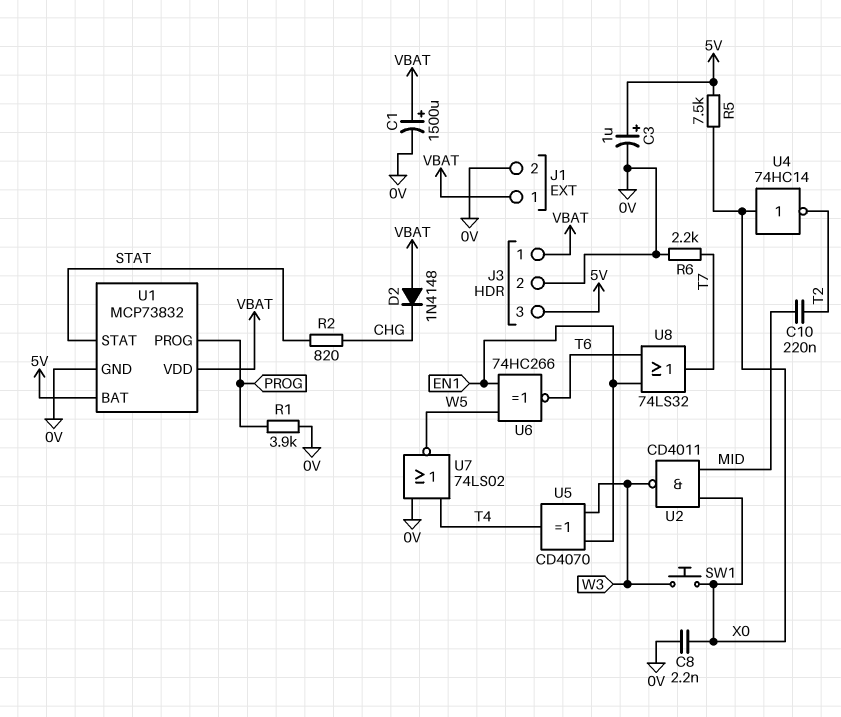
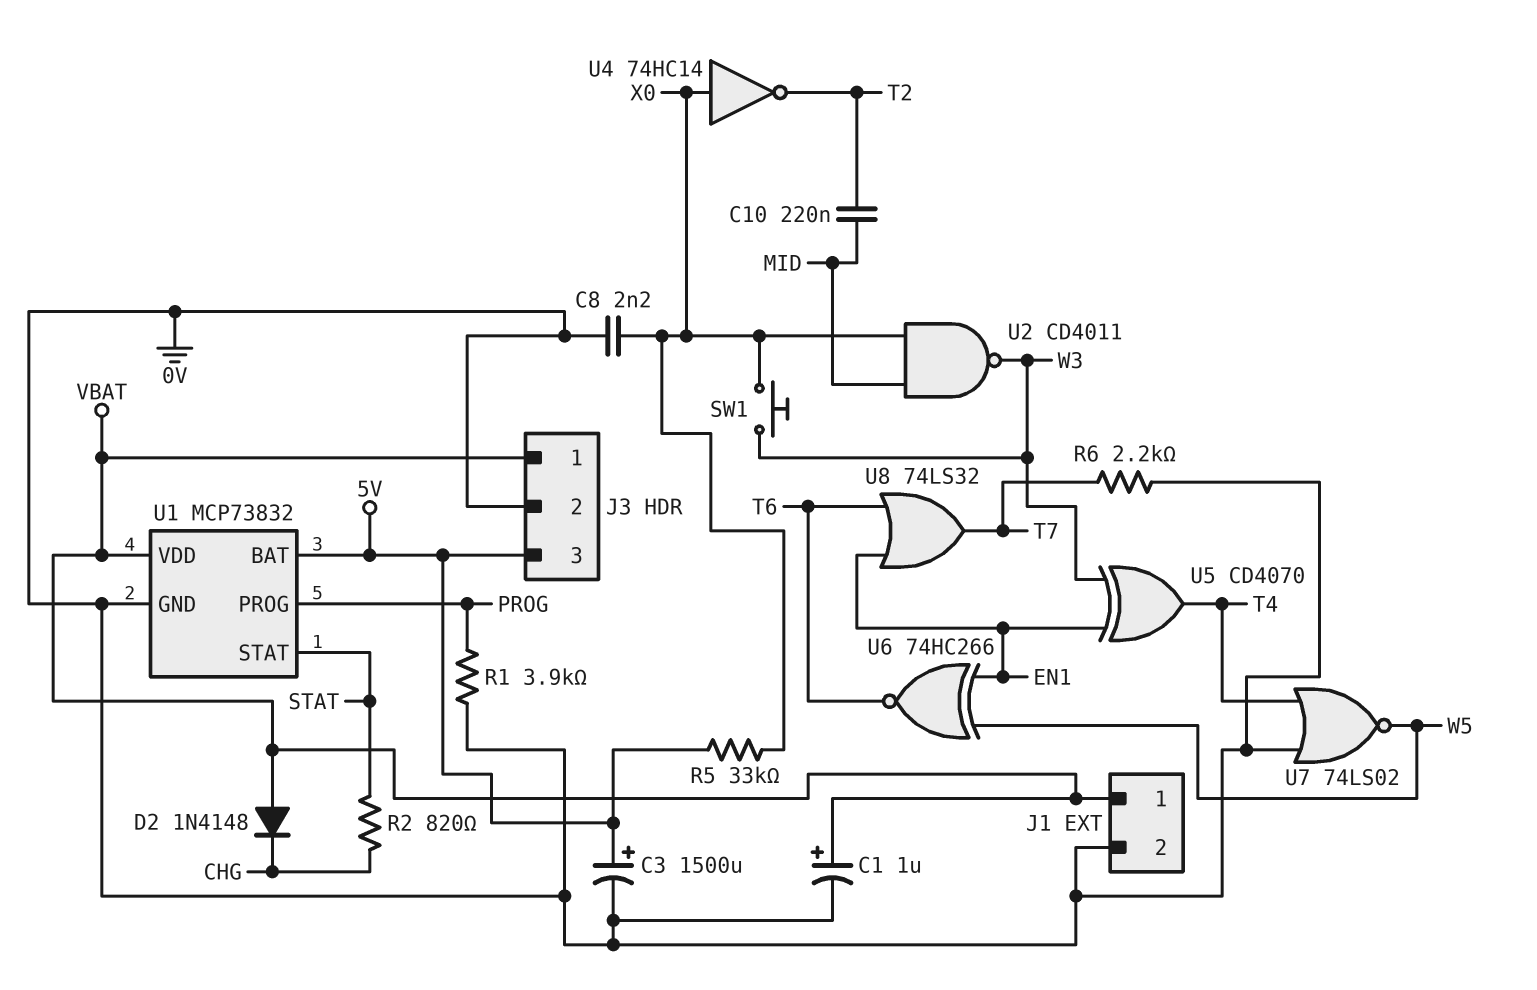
C1: 1500uF (plus VBAT, minus 0V) -> 1uF (plus VBAT, minus 0V)
C3: 1uF (plus 5V, minus 0V) -> 1500uF (plus 5V, minus 0V)
R5: 7.5k (5V, X0) -> 33k (5V, X0)

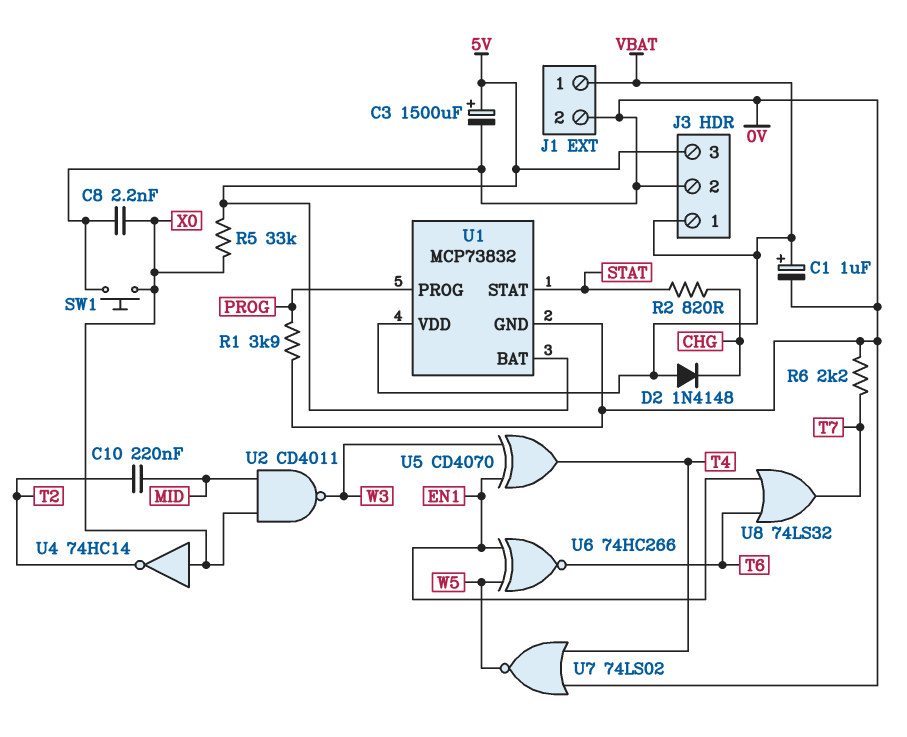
SW1: button (W3, X0) -> button (0V, X0)

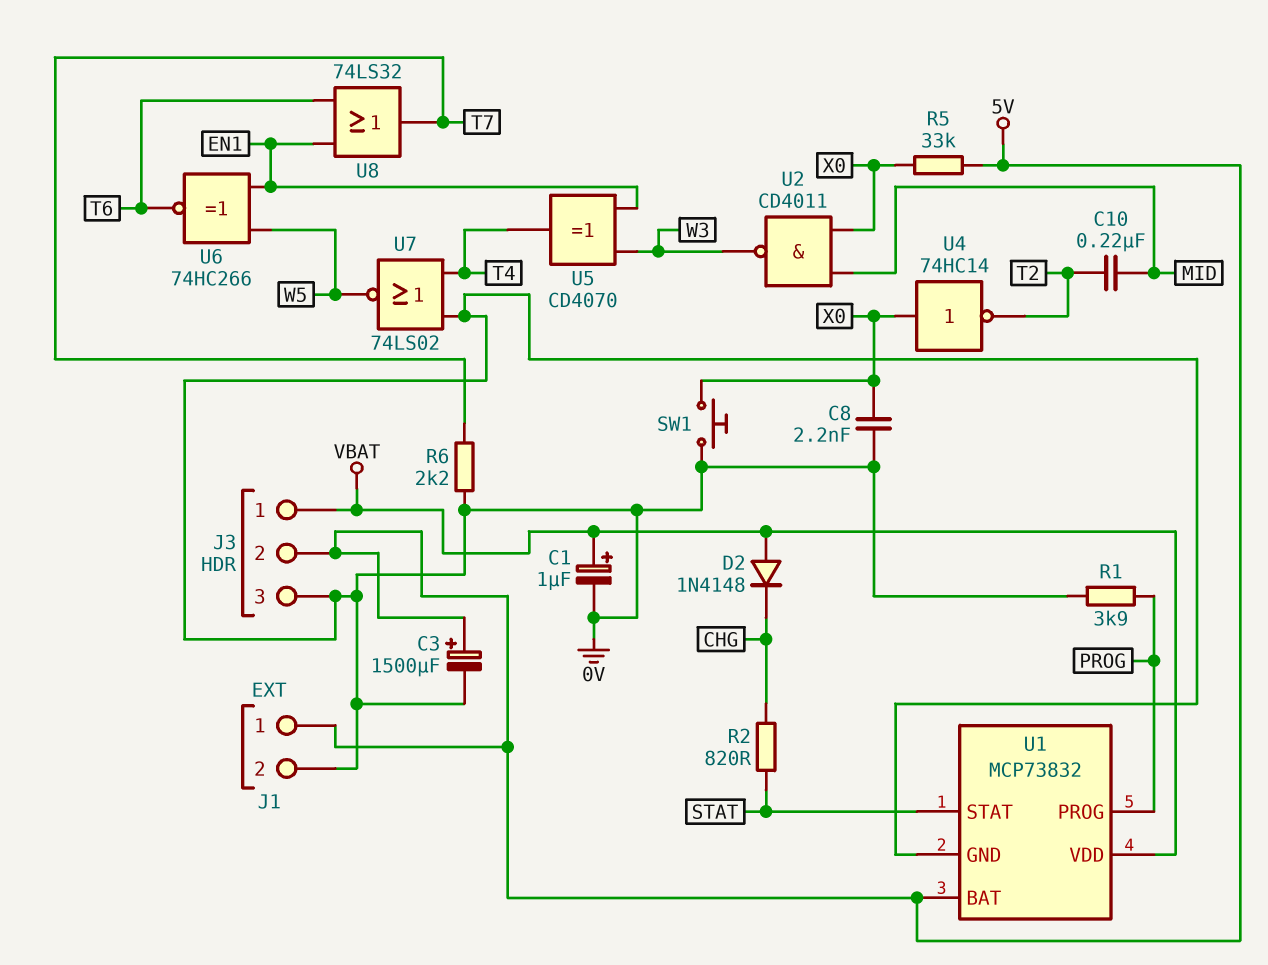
J1 pin 1: VBAT -> 5V
J3 pin 2: 0V -> 5V
J3 pin 3: 5V -> 0V

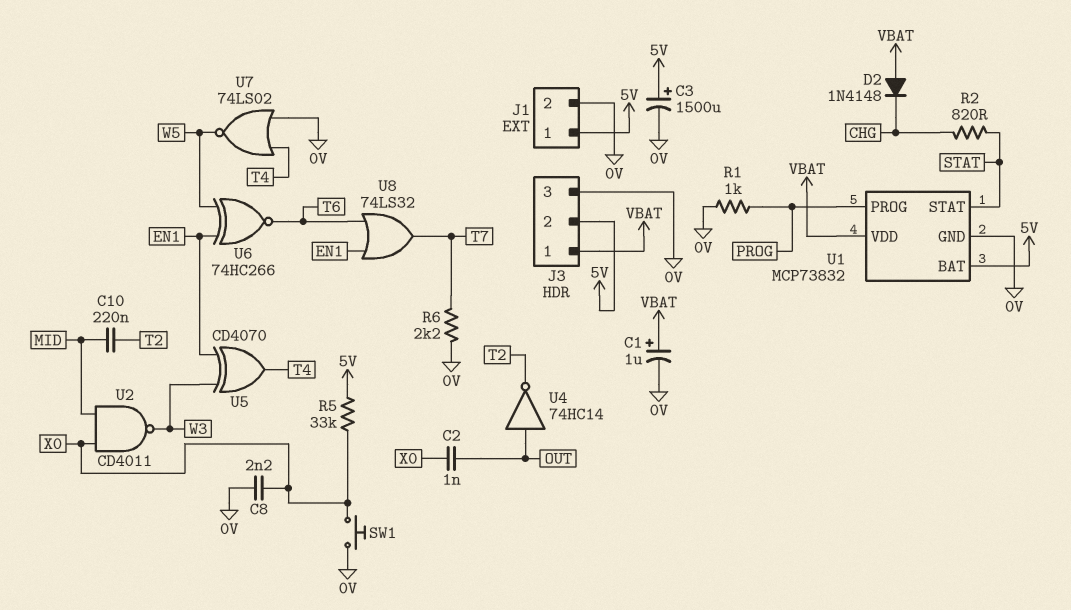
C2: none -> 1nF (OUT, X0)
R1: 3.9k (0V, PROG) -> 1k (0V, PROG)
U4: NOT 74HC14 (in X0, out T2) -> NOT 74HC14 (in OUT, out T2)

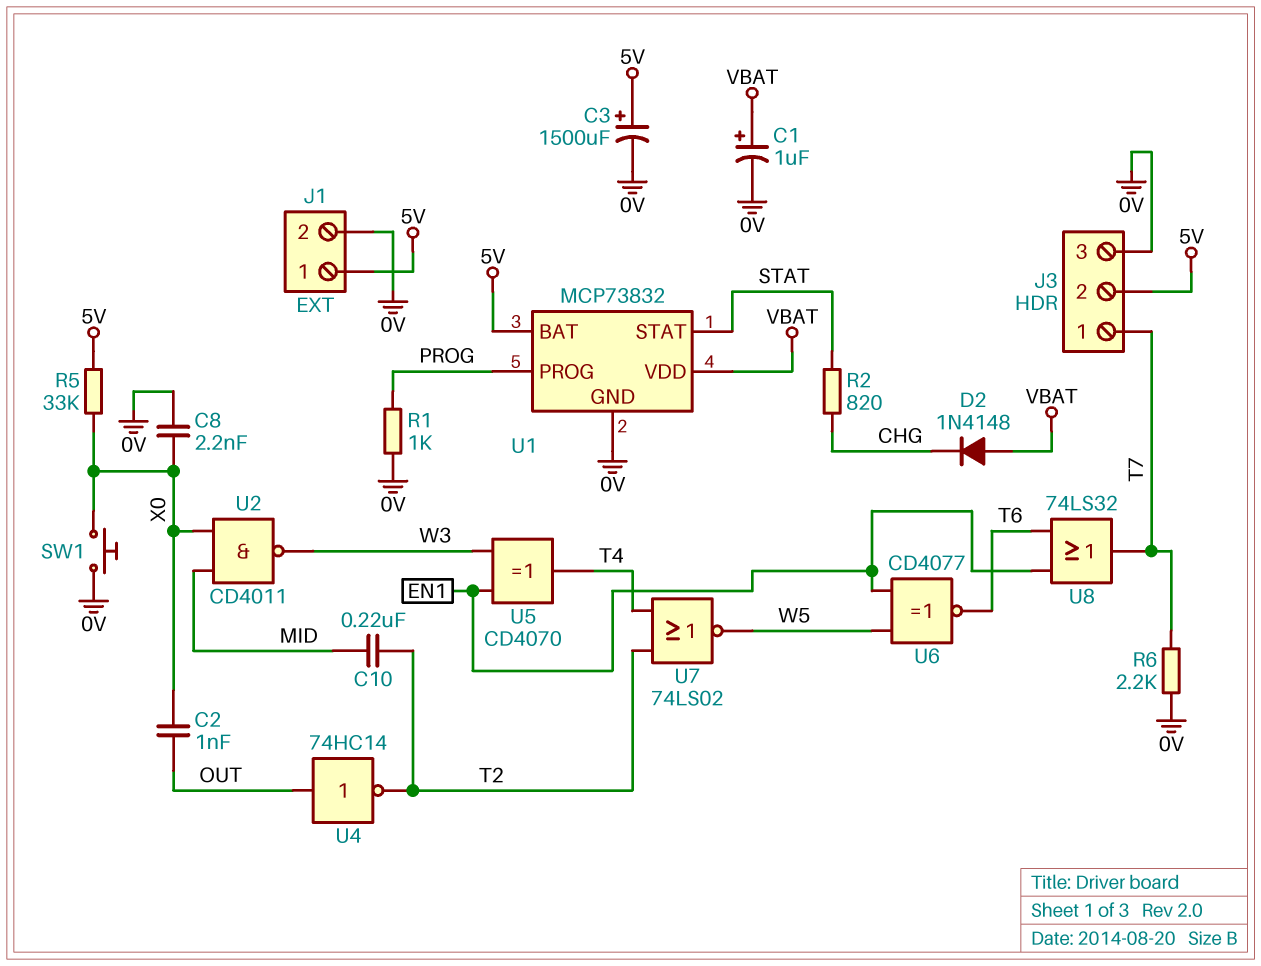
J3 pin 1: VBAT -> T7
U6: XNOR 74HC266 (in EN1, in W5, out T6) -> XNOR CD4077 (in EN1, in W5, out T6)
U7: NOR 74LS02 (in 0V, in T4, out W5) -> NOR 74LS02 (in T2, in T4, out W5)

